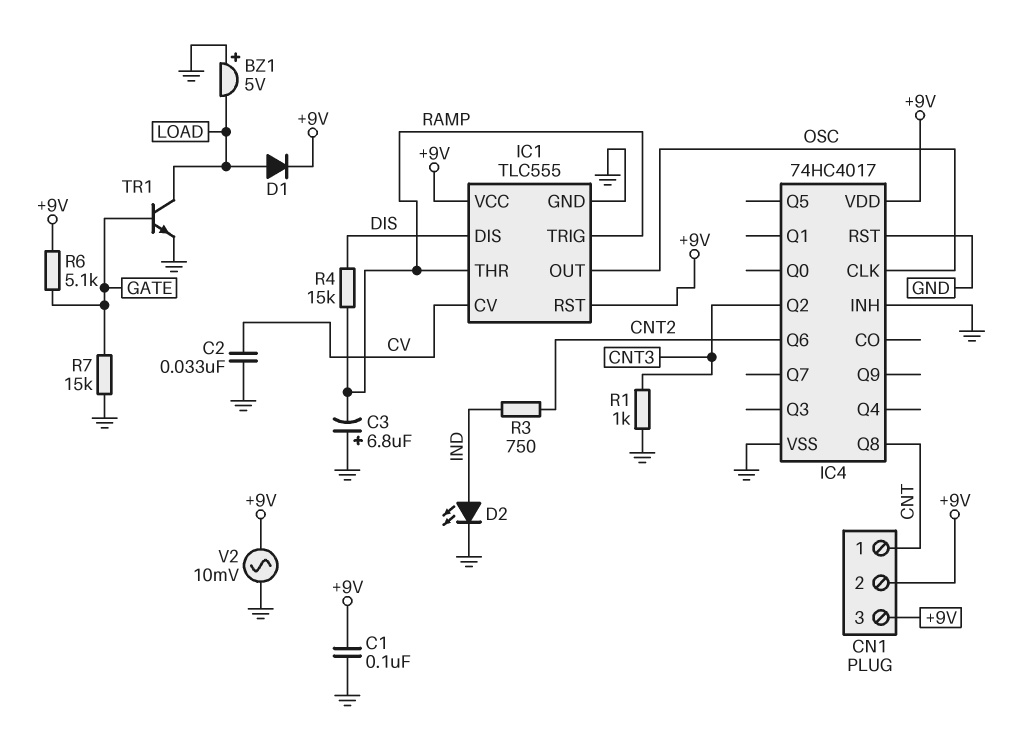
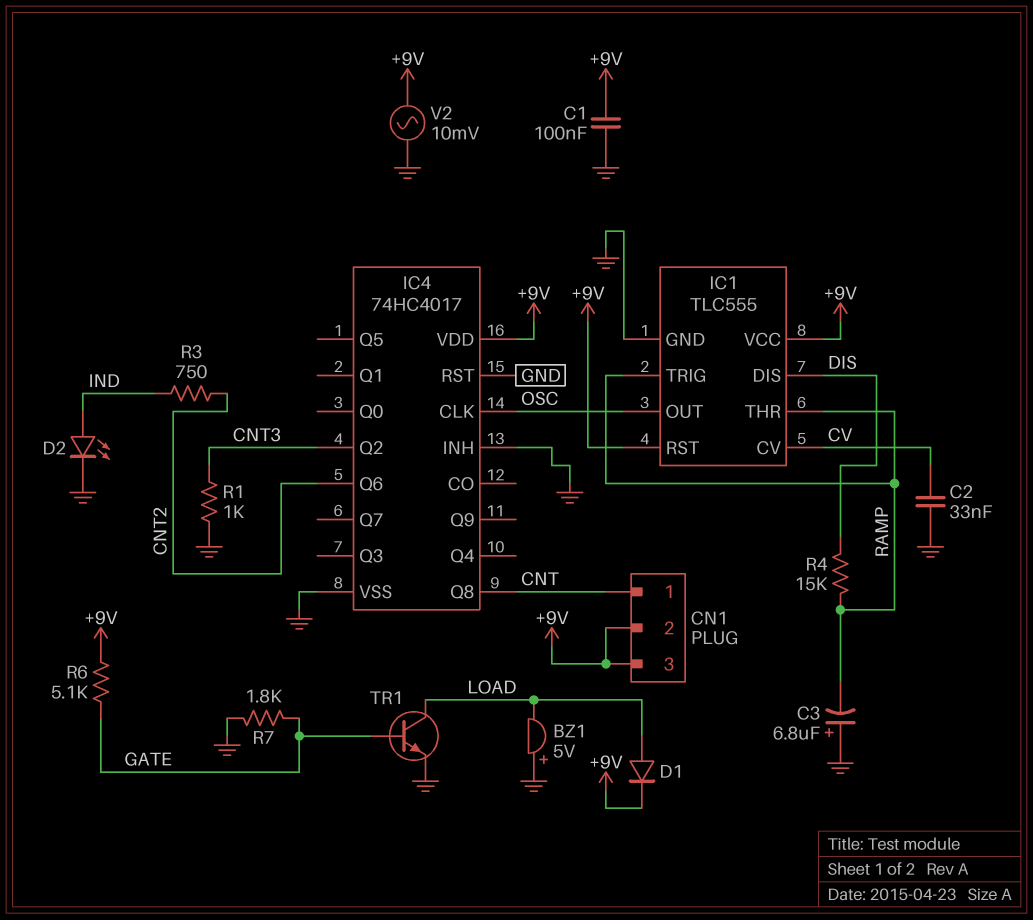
R7: 15k (GATE, GND) -> 1.8k (GATE, GND)

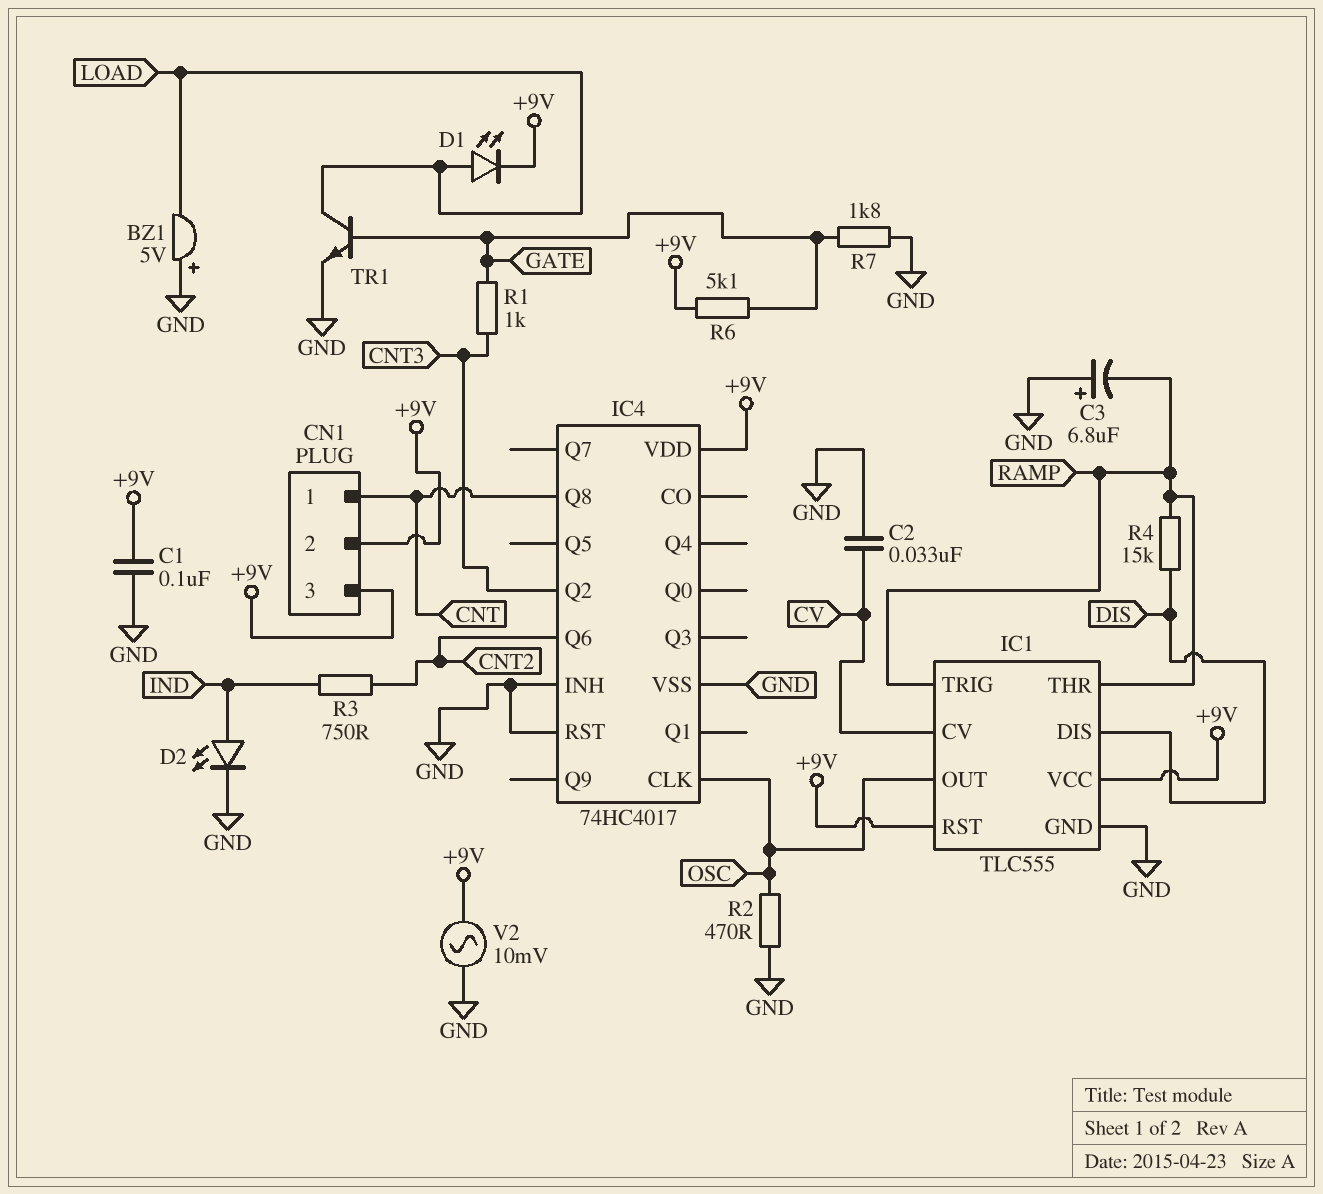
D1: diode (A LOAD, K +9V) -> LED (A LOAD, K +9V)
R1: 1k (CNT3, GND) -> 1k (CNT3, GATE)
R2: none -> 470 (GND, OSC)

